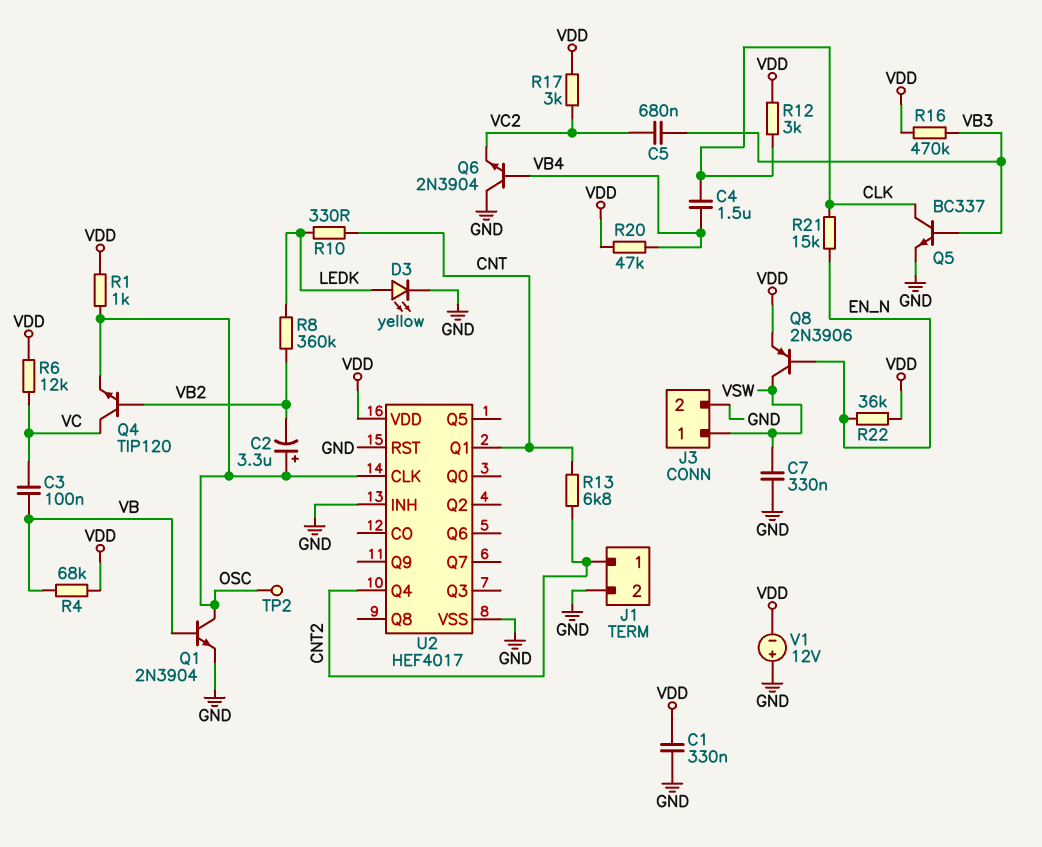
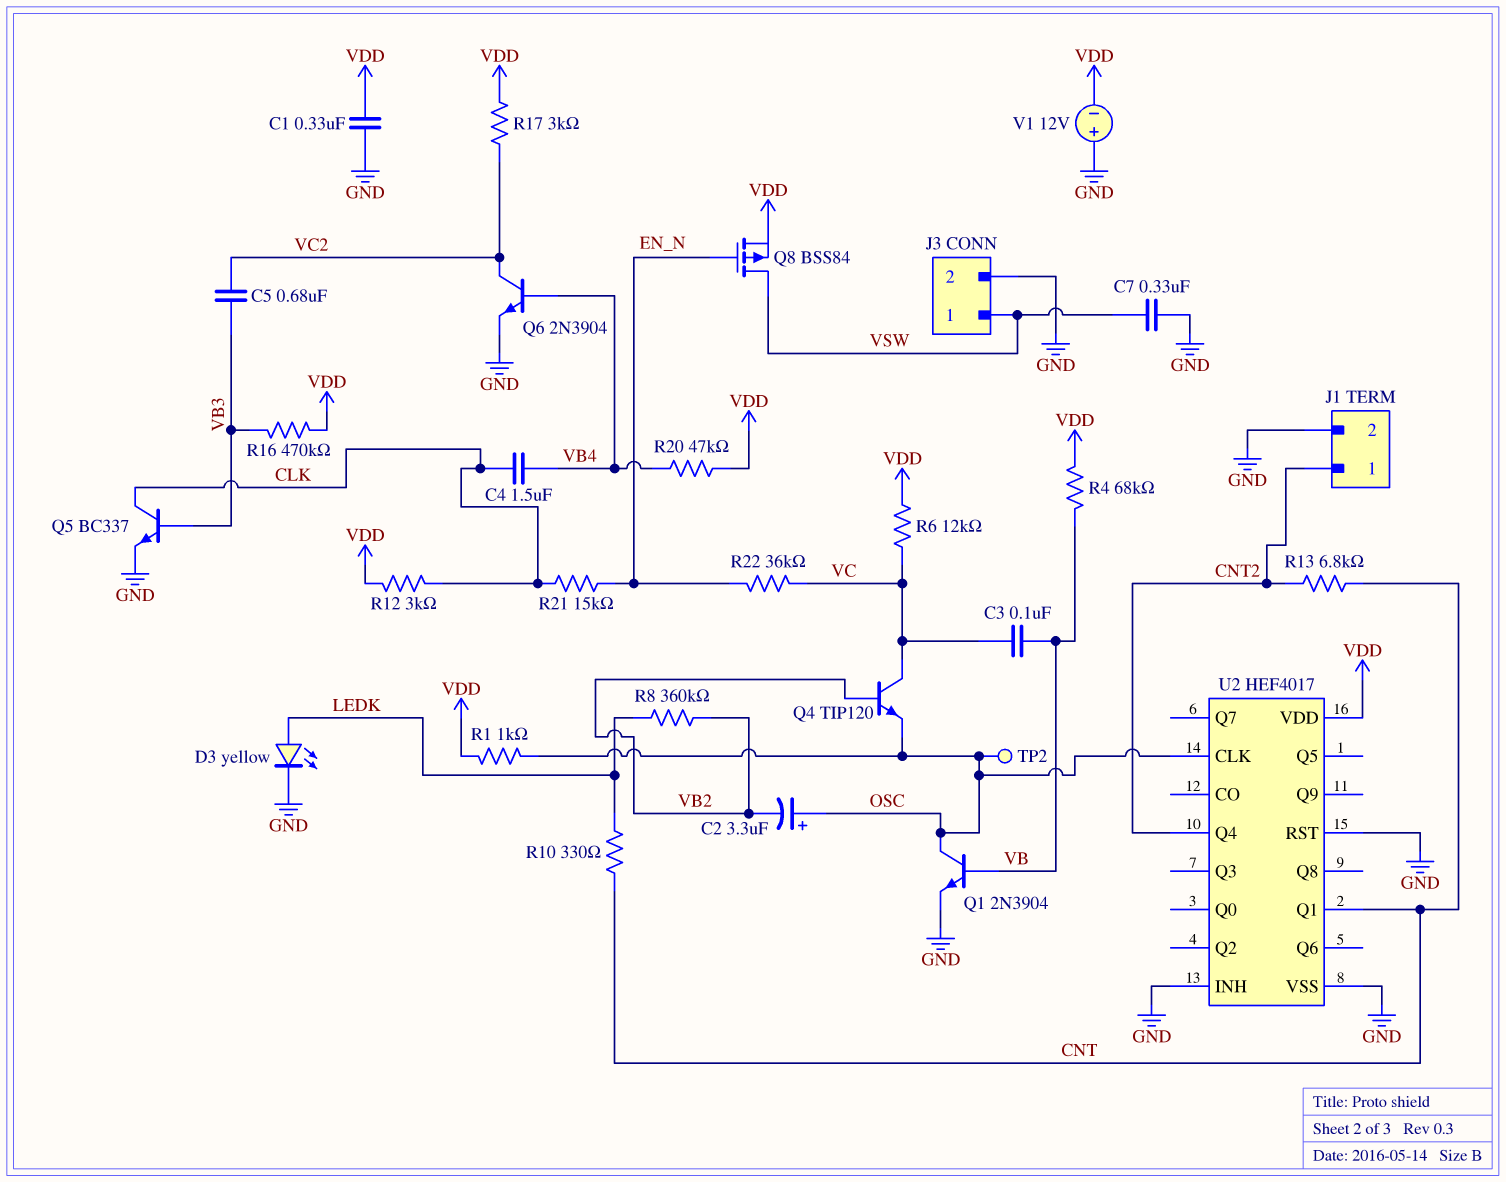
Q6: NPN 2N3904 (B VB4, C GND, E VC2) -> NPN 2N3904 (B VB4, C VC2, E GND)
Q8: PNP 2N3906 (B EN_N, C VSW, E VDD) -> PMOS BSS84 (G EN_N, D VSW, S VDD)
R22: 36k (EN_N, VDD) -> 36k (EN_N, VC)

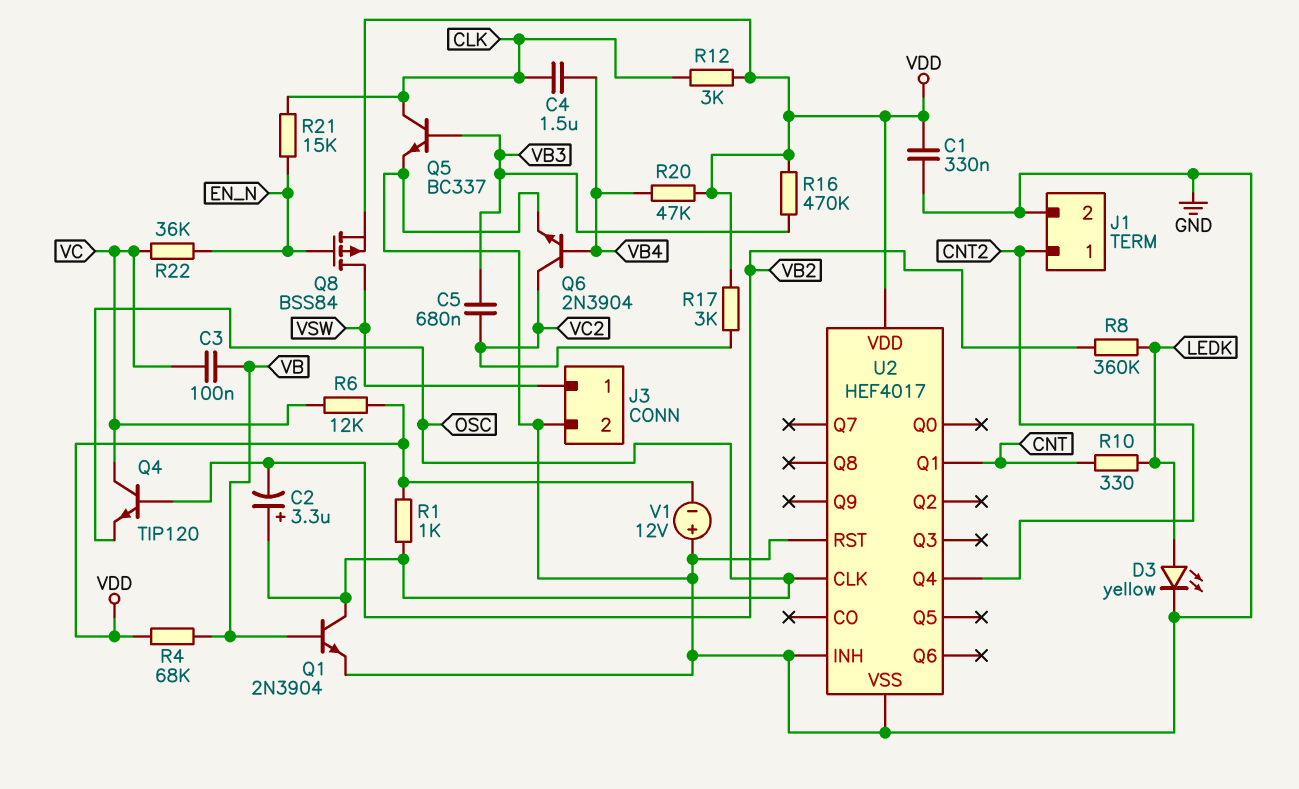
C7: 330nF (GND, VSW) -> none
R13: 6.8k (CNT, CNT2) -> none
TP2: test point (OSC) -> none

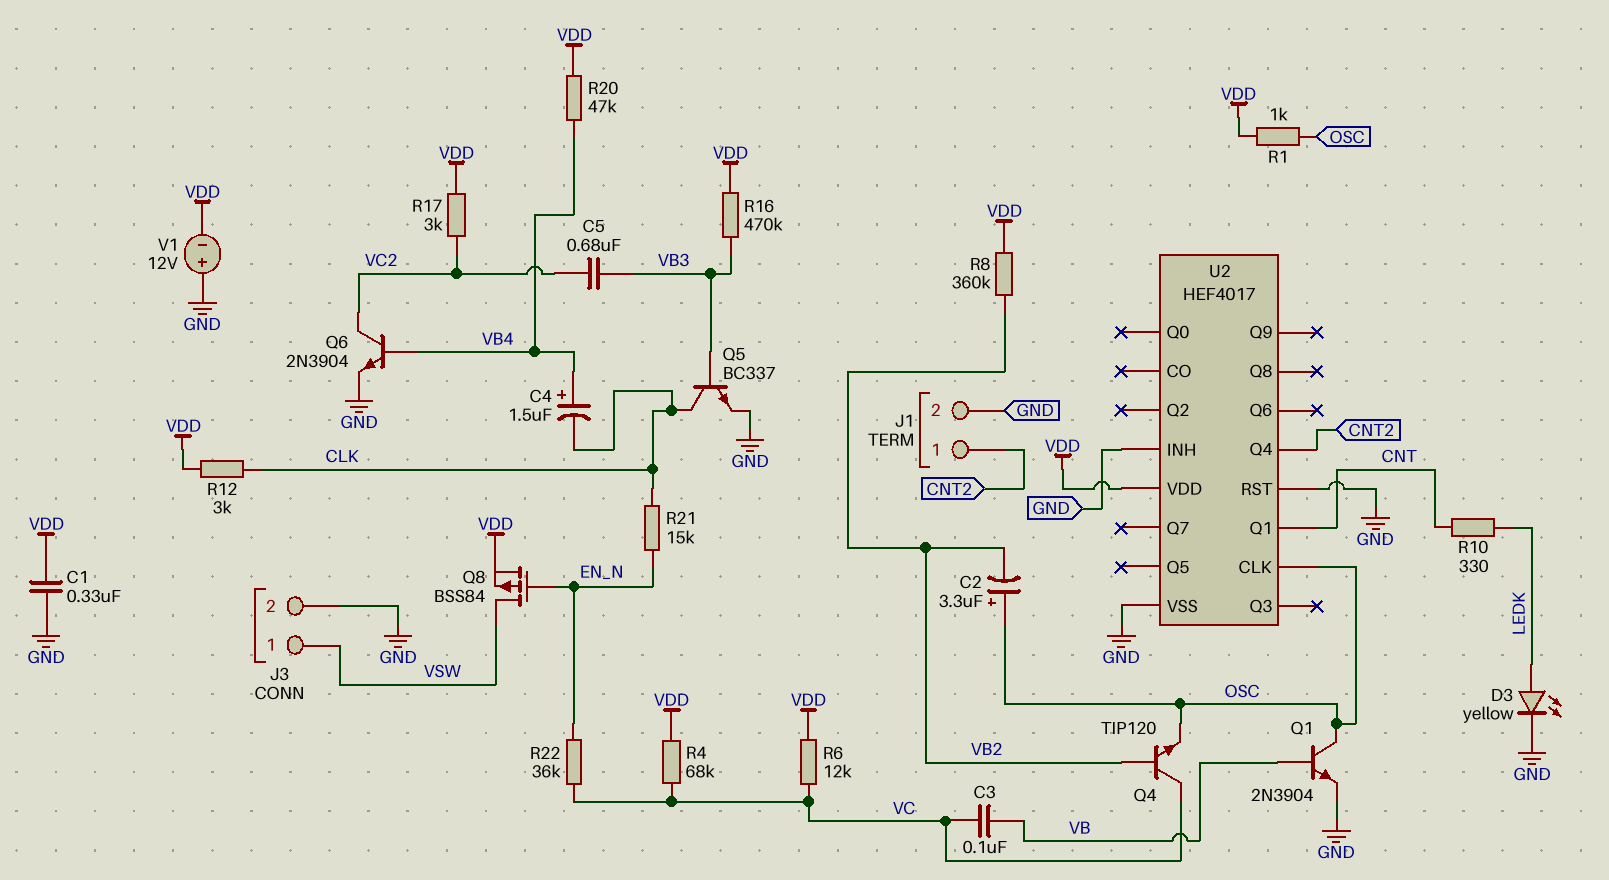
C4: 1.5uF (CLK, VB4) -> 1.5uF (plus VB4, minus CLK)
R4: 68k (VB, VDD) -> 68k (VC, VDD)
R8: 360k (LEDK, VB2) -> 360k (VB2, VDD)

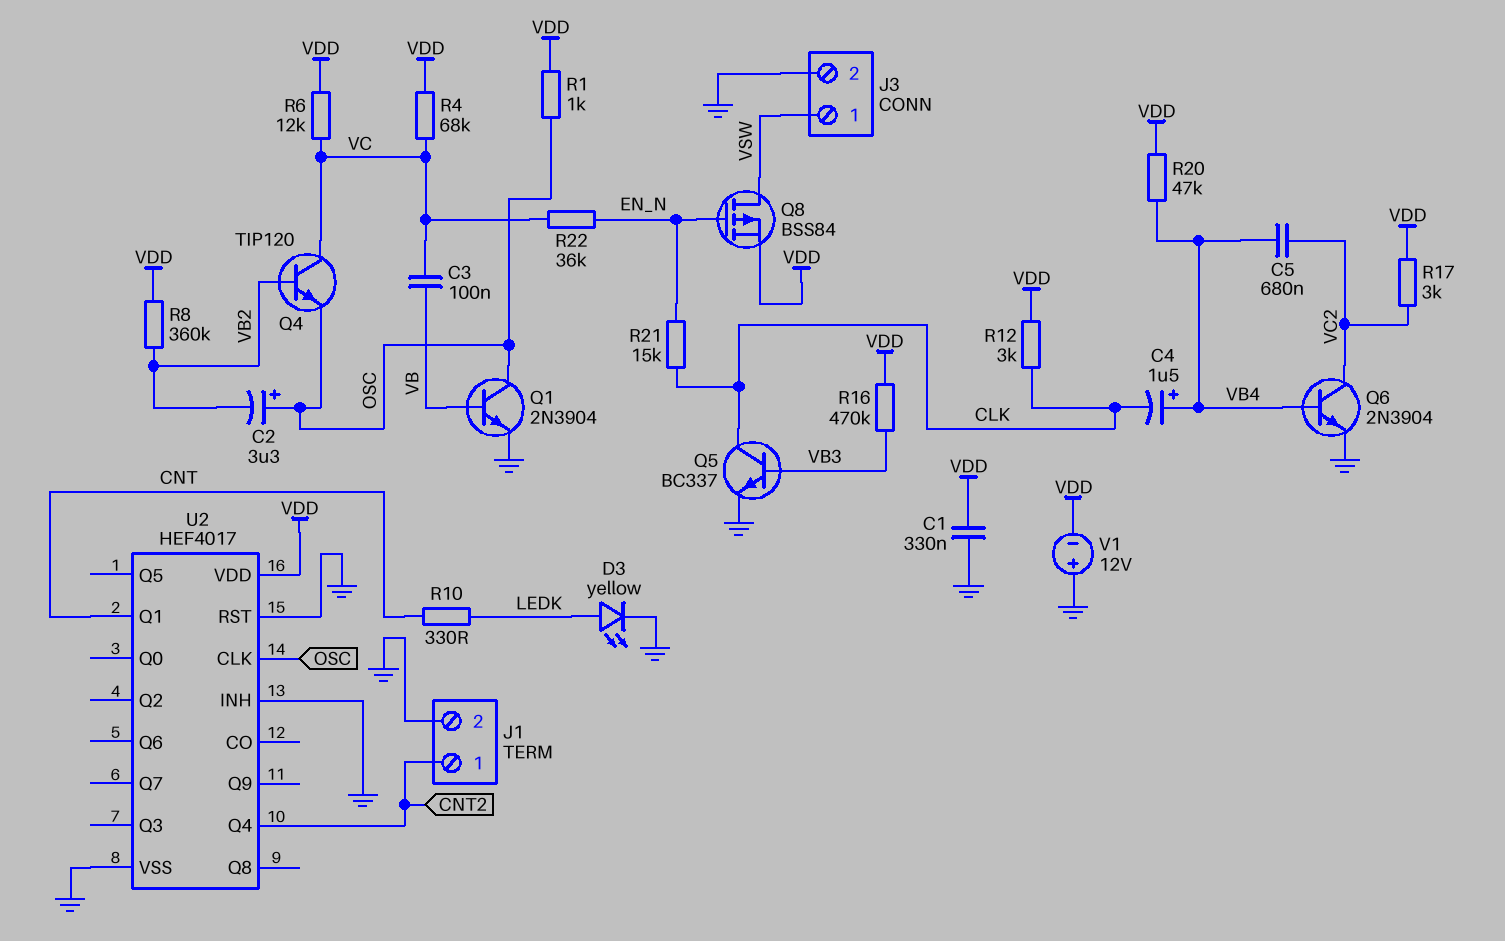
C5: 680nF (VB3, VC2) -> 680nF (VB4, VC2)

